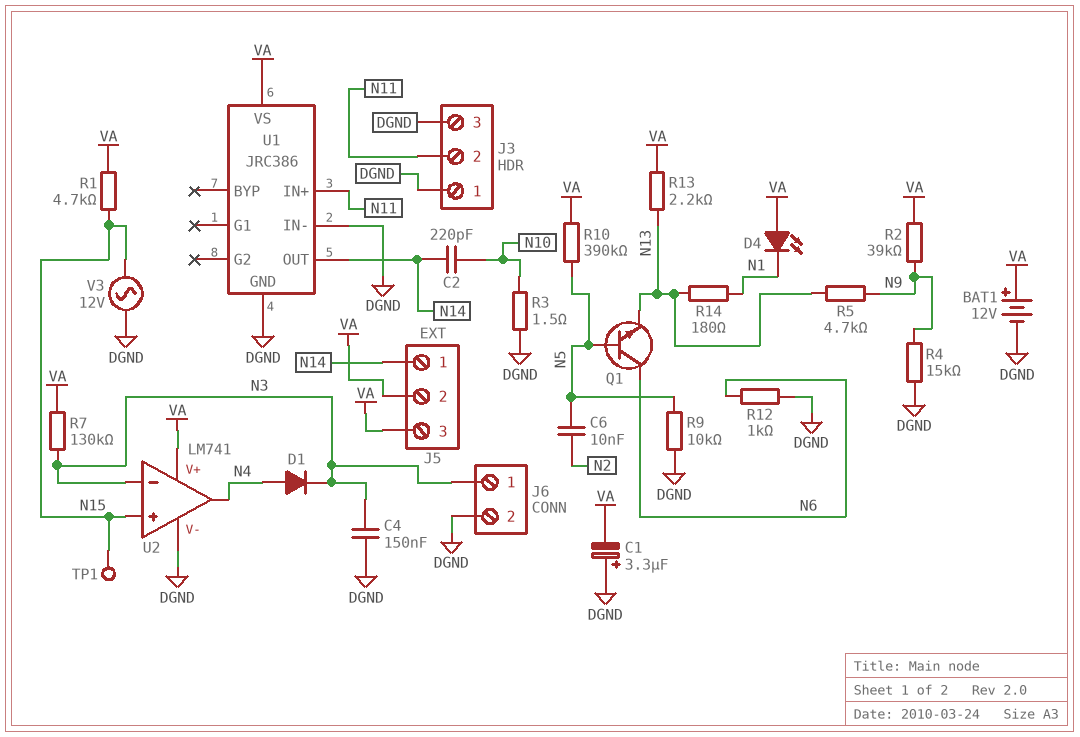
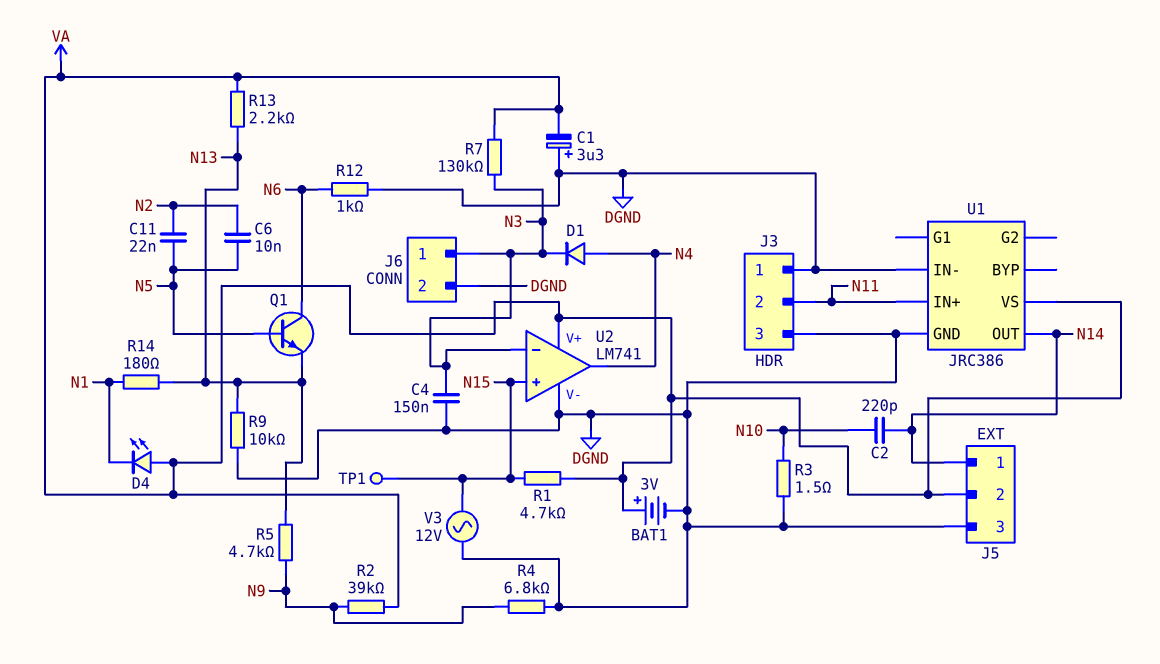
BAT1: 12V (plus VA, minus DGND) -> 3V (plus VA, minus DGND)
C11: none -> 22nF (N2, N5)
J5 pin 3: VA -> DGND
R4: 15k (DGND, N9) -> 6.8k (DGND, N9)
R9: 10k (DGND, N5) -> 10k (DGND, N13)
R10: 390k (N5, VA) -> none

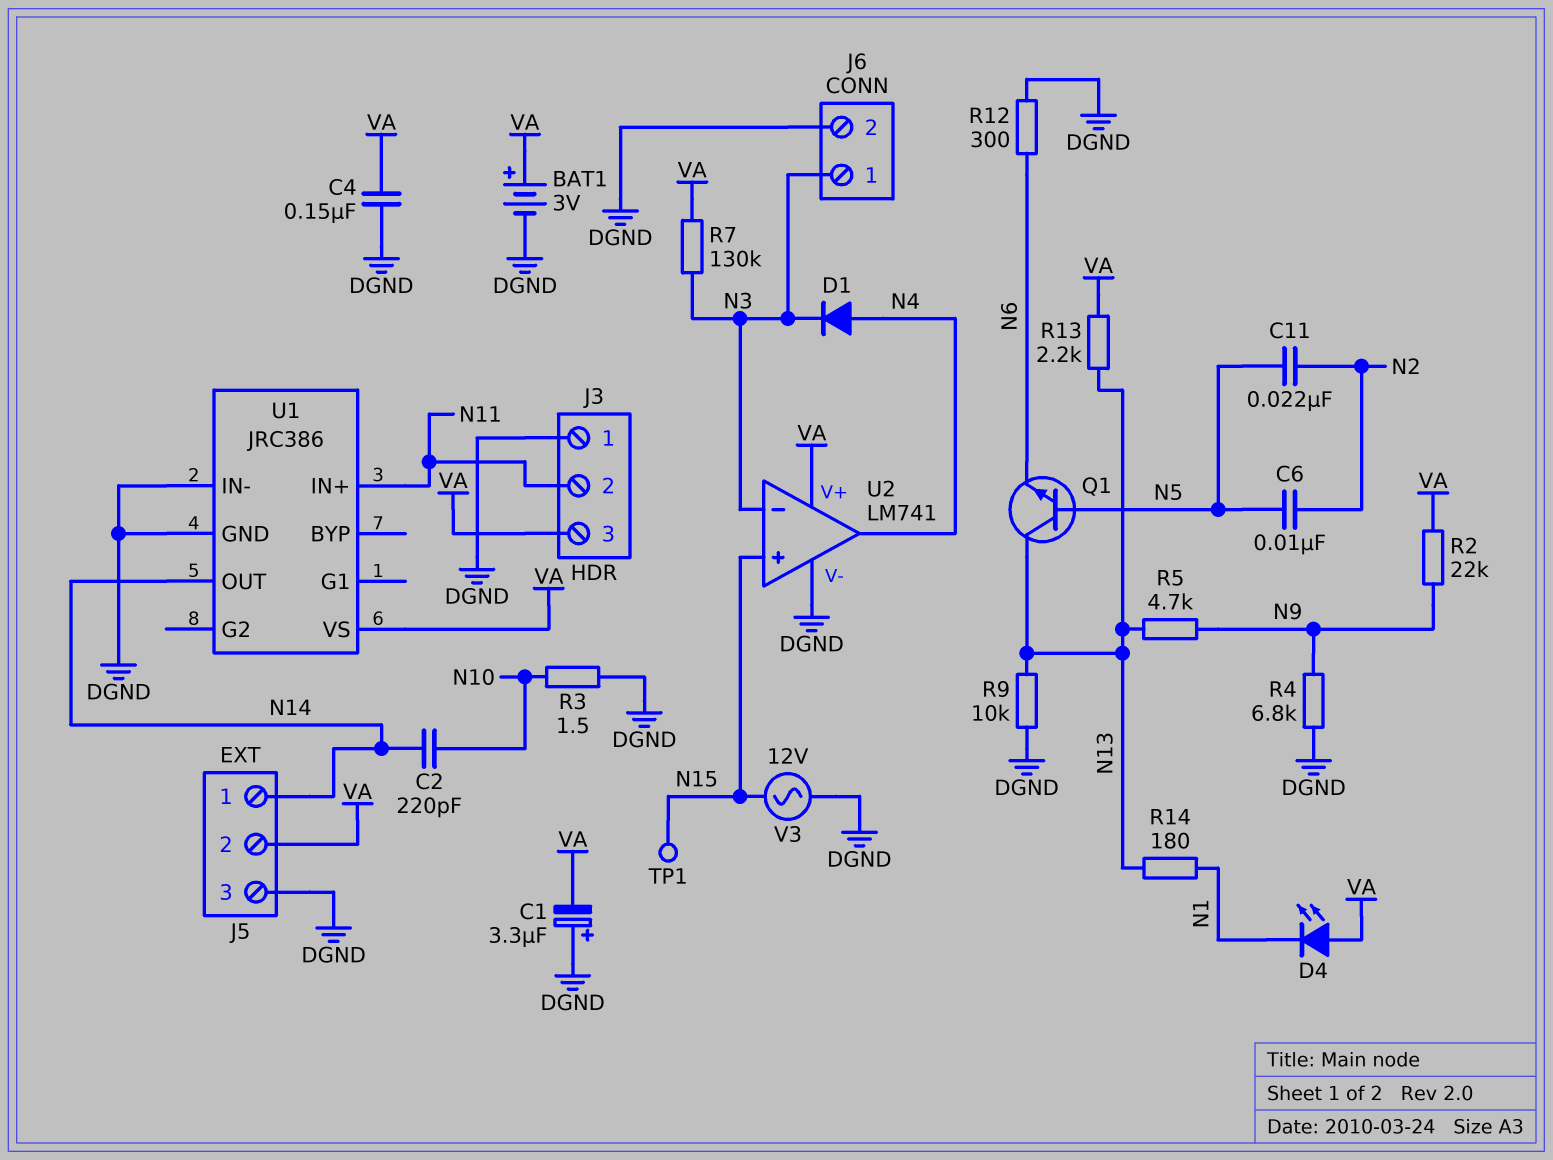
C4: 150nF (DGND, N3) -> 150nF (DGND, VA)
J3 pin 3: DGND -> VA
Q1: NPN (B N5, C N6, E N13) -> NPN (B N5, C N13, E N6)
R1: 4.7k (N15, VA) -> none
R2: 39k (N9, VA) -> 22k (N9, VA)
R12: 1k (DGND, N6) -> 300 (DGND, N6)

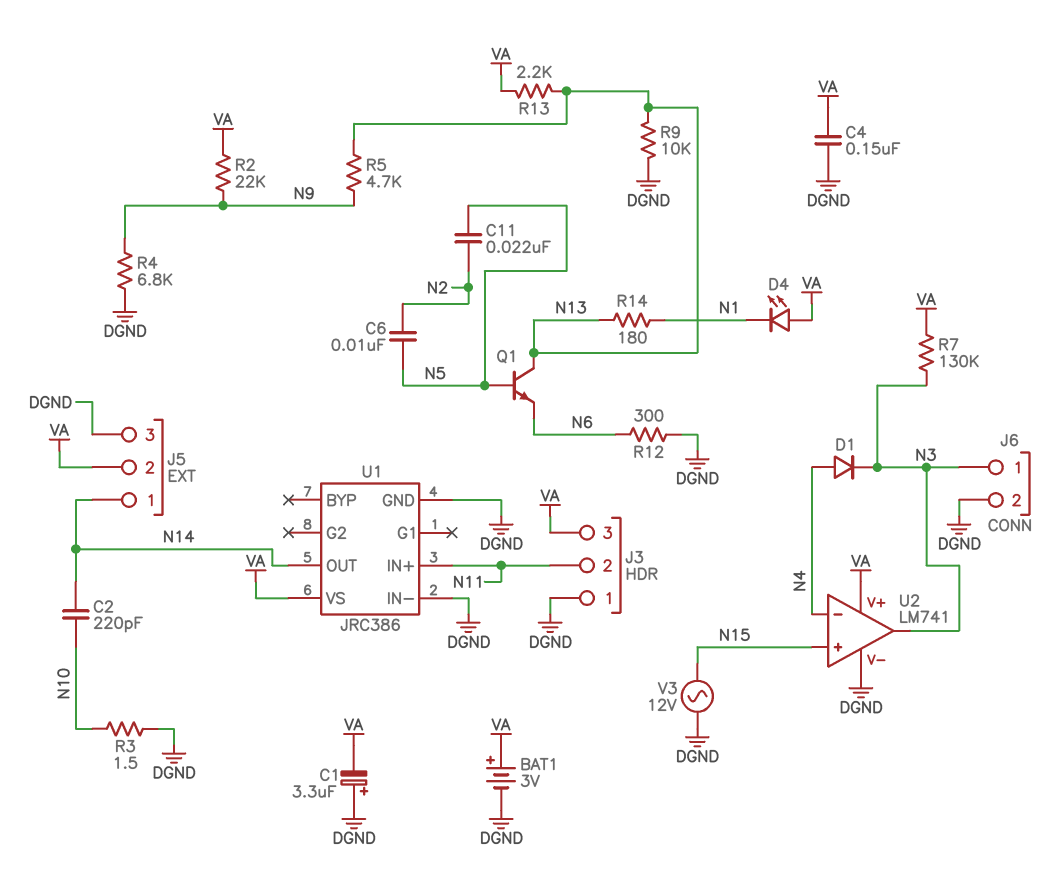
TP1: test point (N15) -> none
U2 pin in-: N3 -> N4
U2 pin out: N4 -> N3

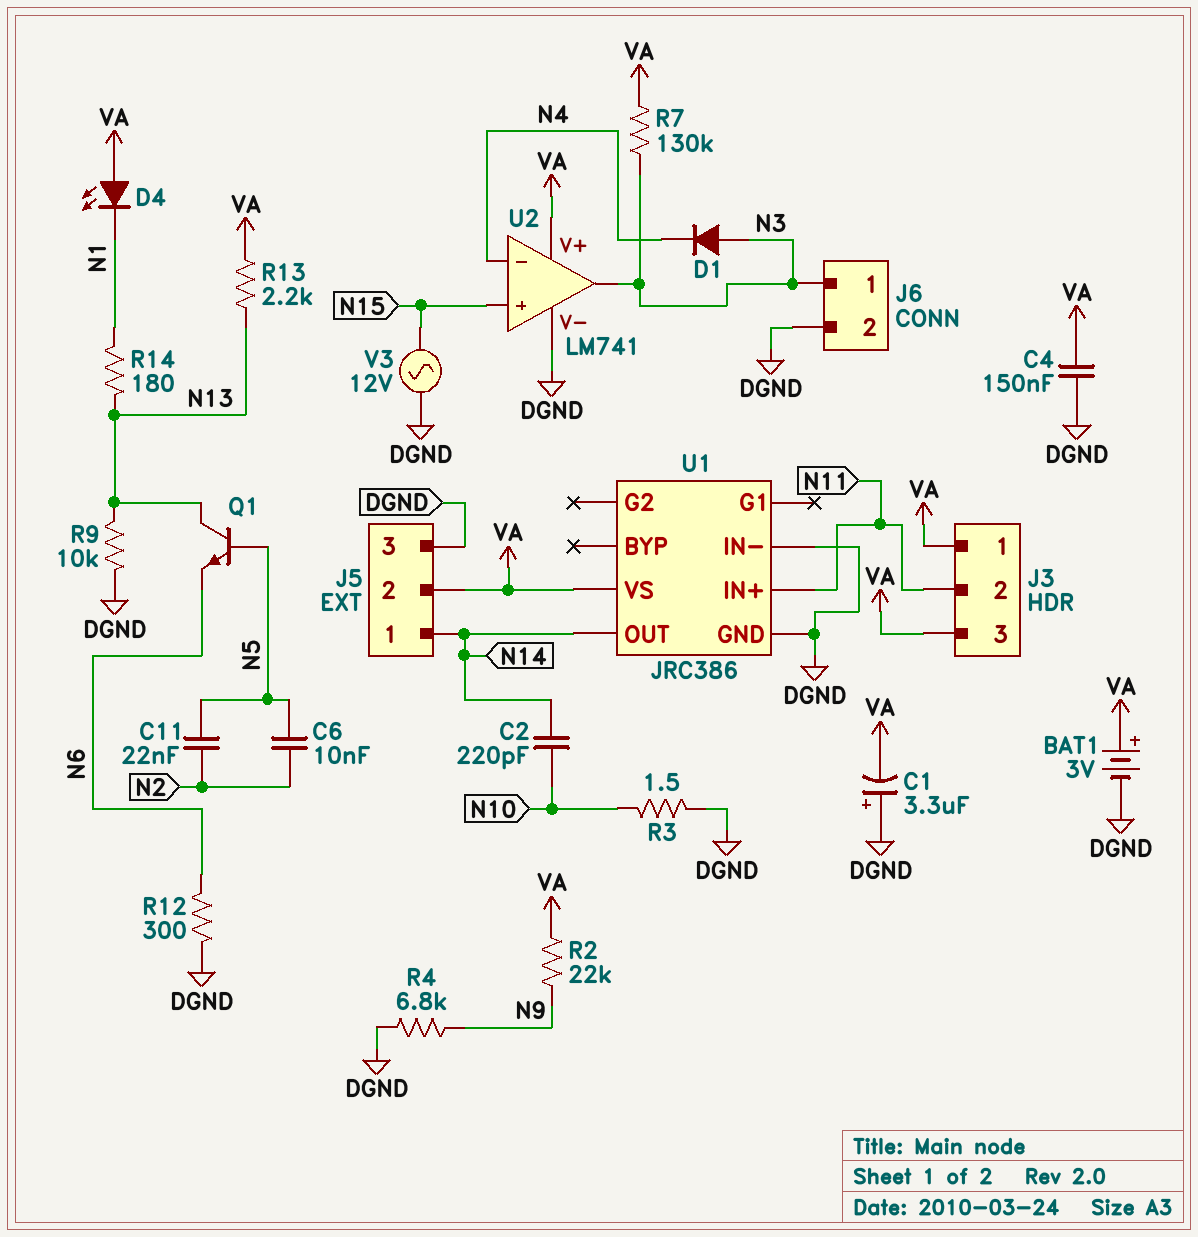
D1: diode (A N4, K N3) -> diode (A N3, K N4)
J3 pin 1: DGND -> VA
R5: 4.7k (N9, N13) -> none

